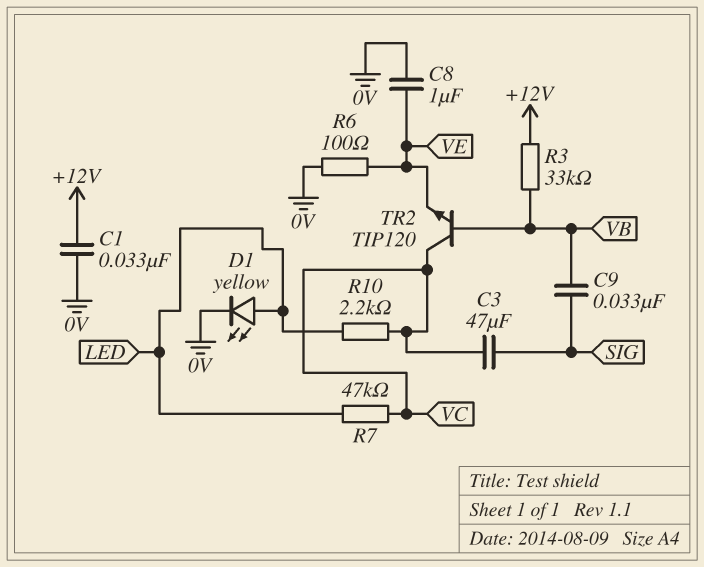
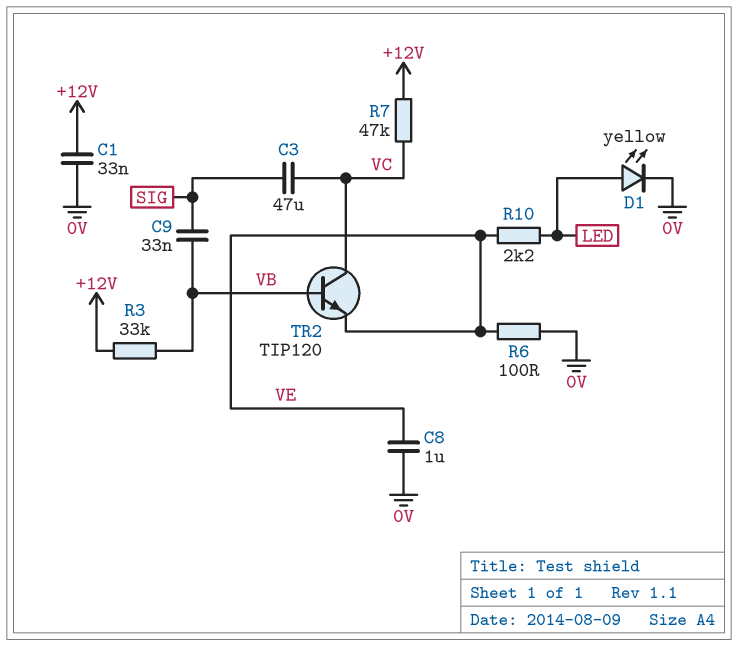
R7: 47k (LED, VC) -> 47k (+12V, VC)
R10: 2.2k (LED, VC) -> 2.2k (LED, VE)

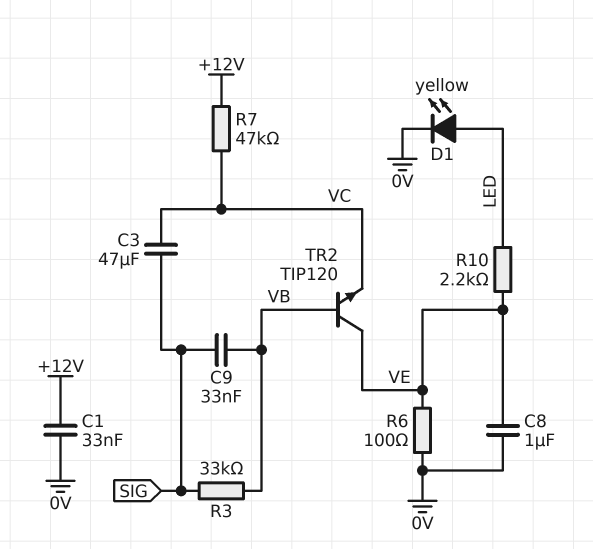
R3: 33k (+12V, VB) -> 33k (SIG, VB)
TR2: NPN TIP120 (B VB, C VC, E VE) -> NPN TIP120 (B VB, C VE, E VC)

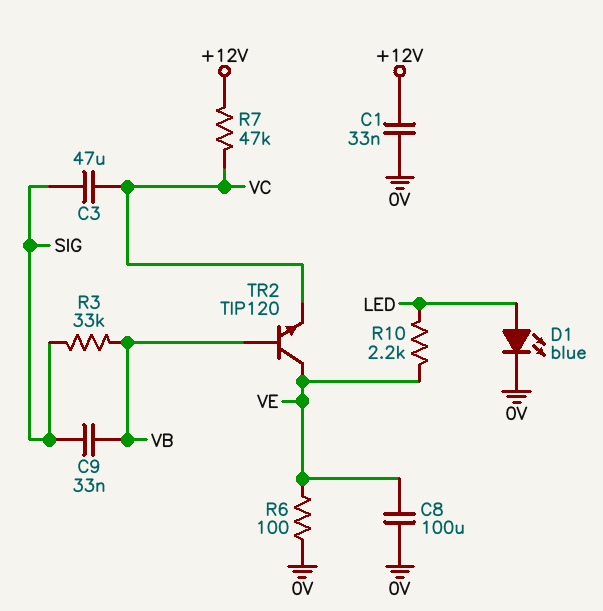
C8: 1uF (0V, VE) -> 100uF (0V, VE)
D1: LED yellow (A LED, K 0V) -> LED blue (A LED, K 0V)

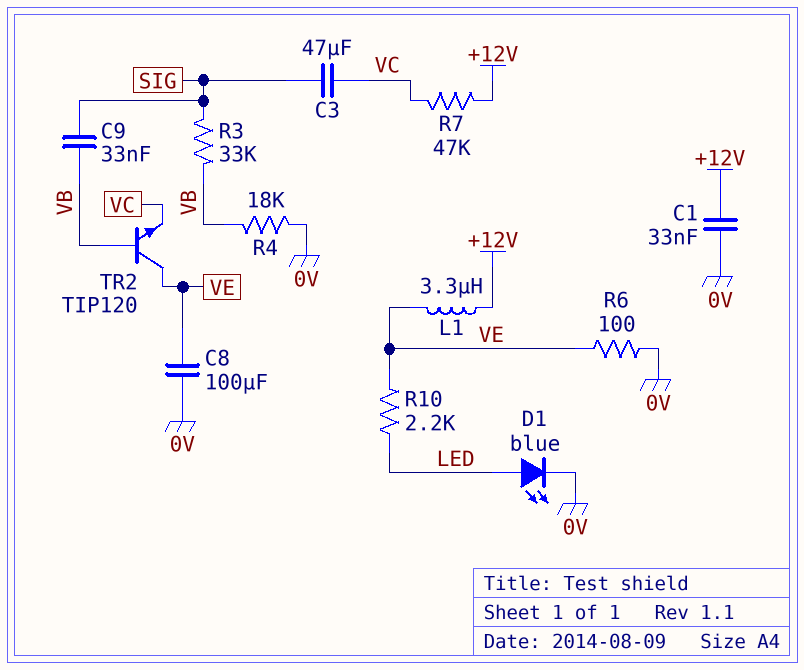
L1: none -> 3.3uH (+12V, VE)
R4: none -> 18k (0V, VB)

